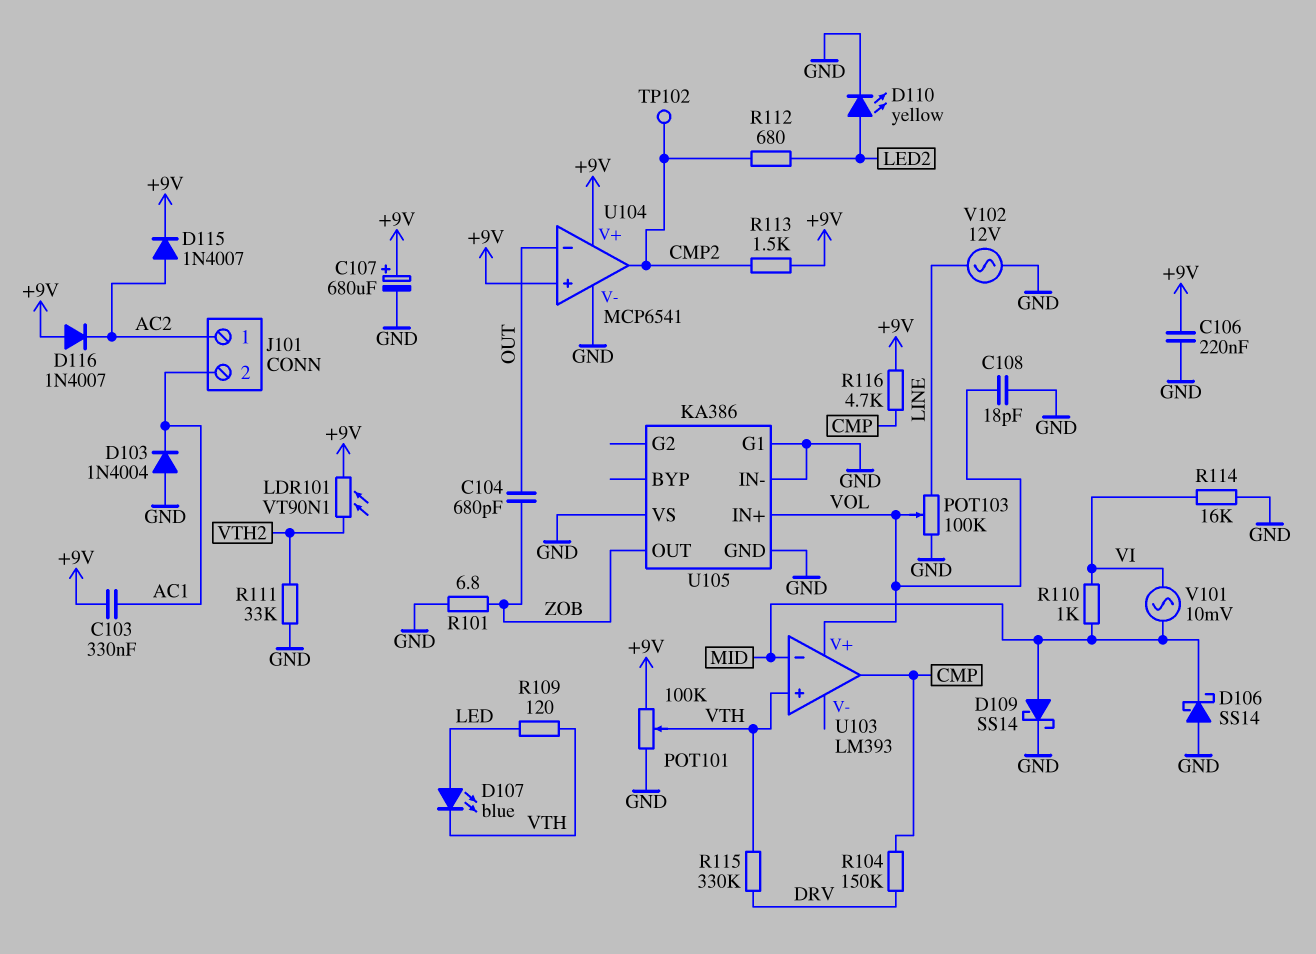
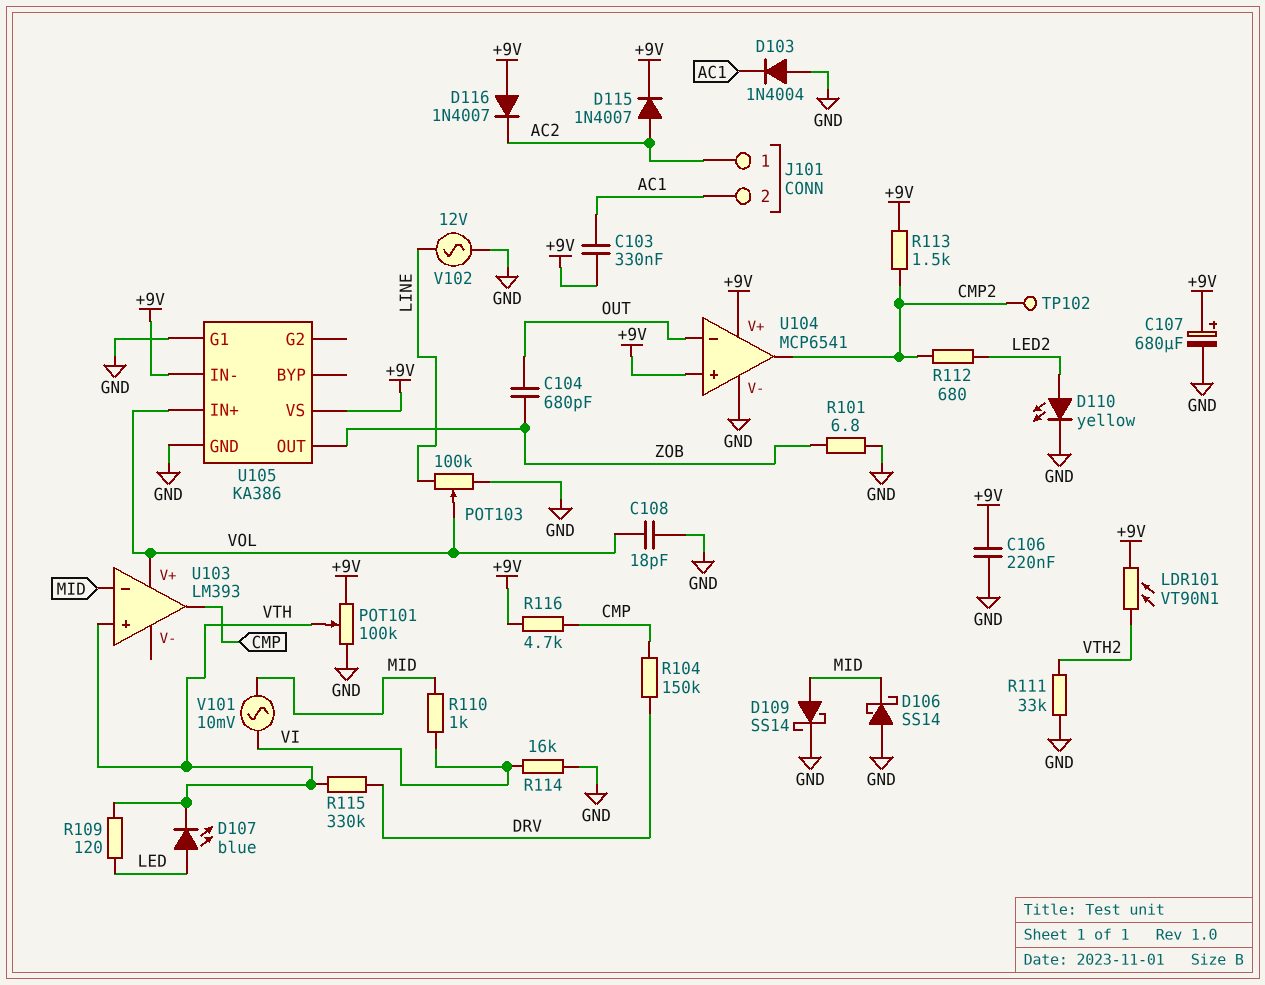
U105 pin IN-: GND -> +9V
U105 pin VS: GND -> +9V

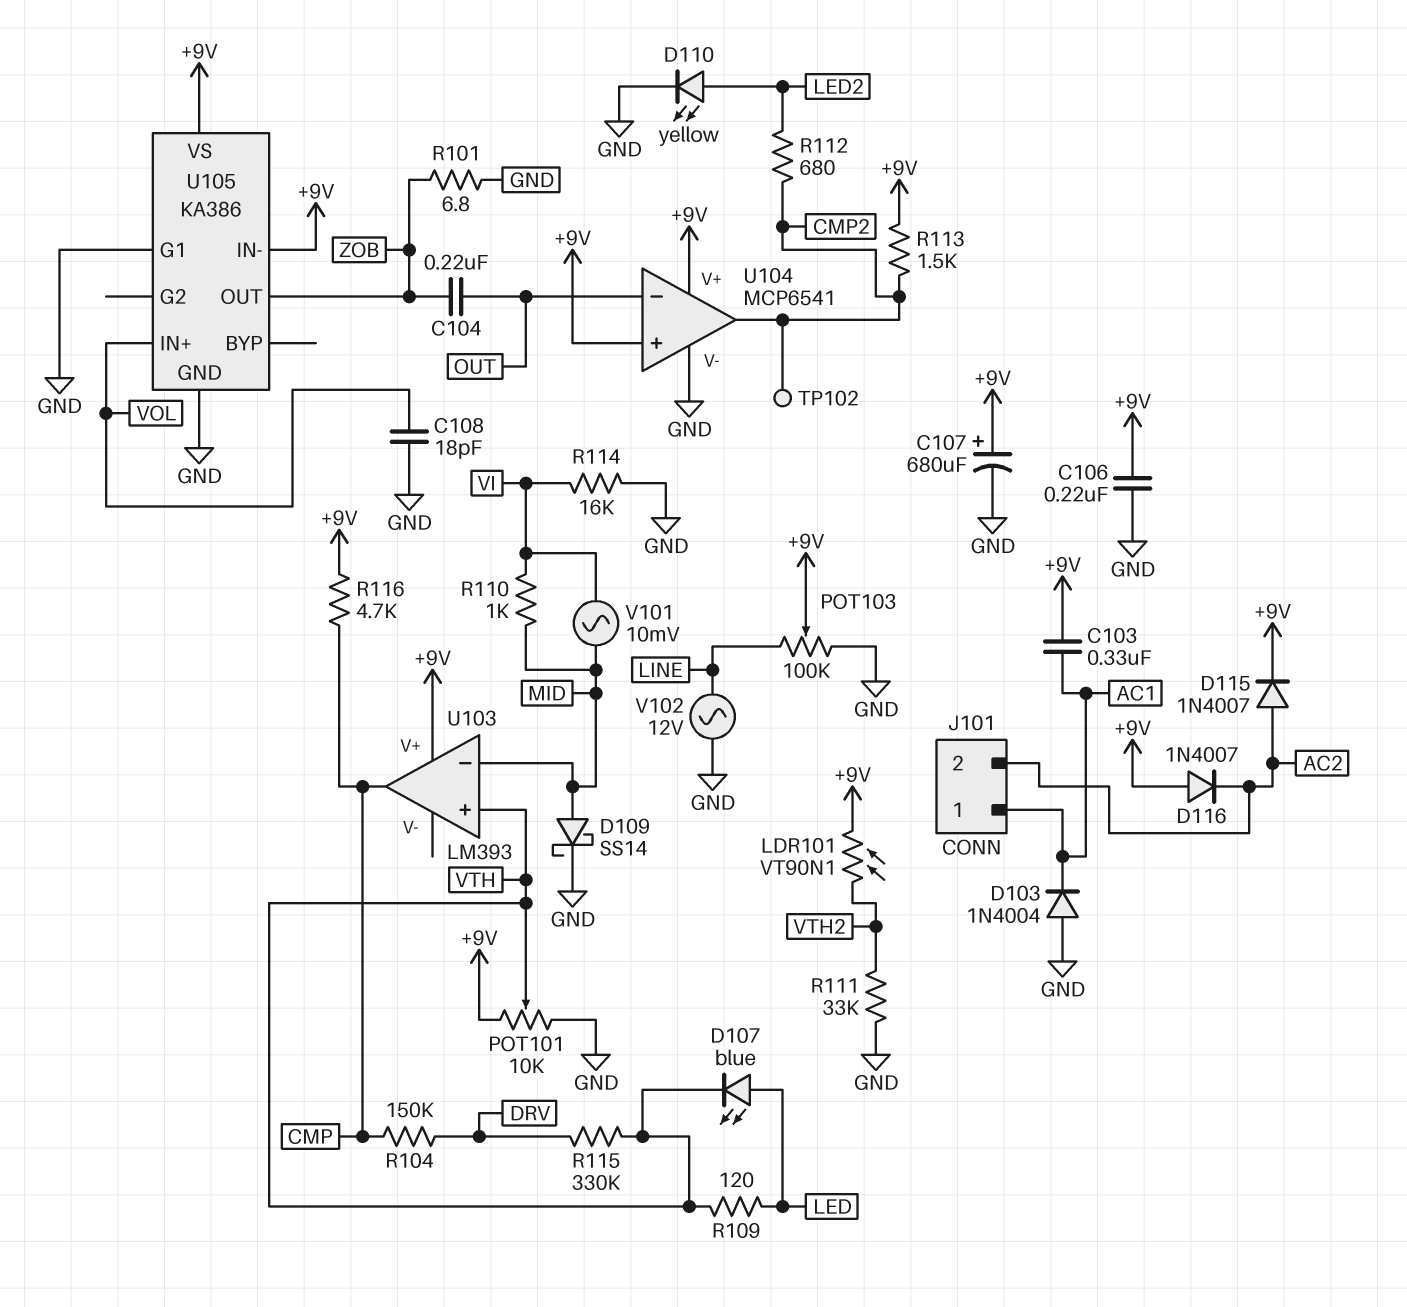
C104: 680pF (OUT, ZOB) -> 220nF (OUT, ZOB)
D106: schottky SS14 (A GND, K MID) -> none
J101 pin 1: AC2 -> AC1
J101 pin 2: AC1 -> AC2
POT101: 100k (+9V, GND, wiper VTH) -> 10k (+9V, GND, wiper VTH)
POT103: 100k (GND, LINE, wiper VOL) -> 100k (GND, LINE, wiper +9V)
U103 pin V+: VOL -> +9V

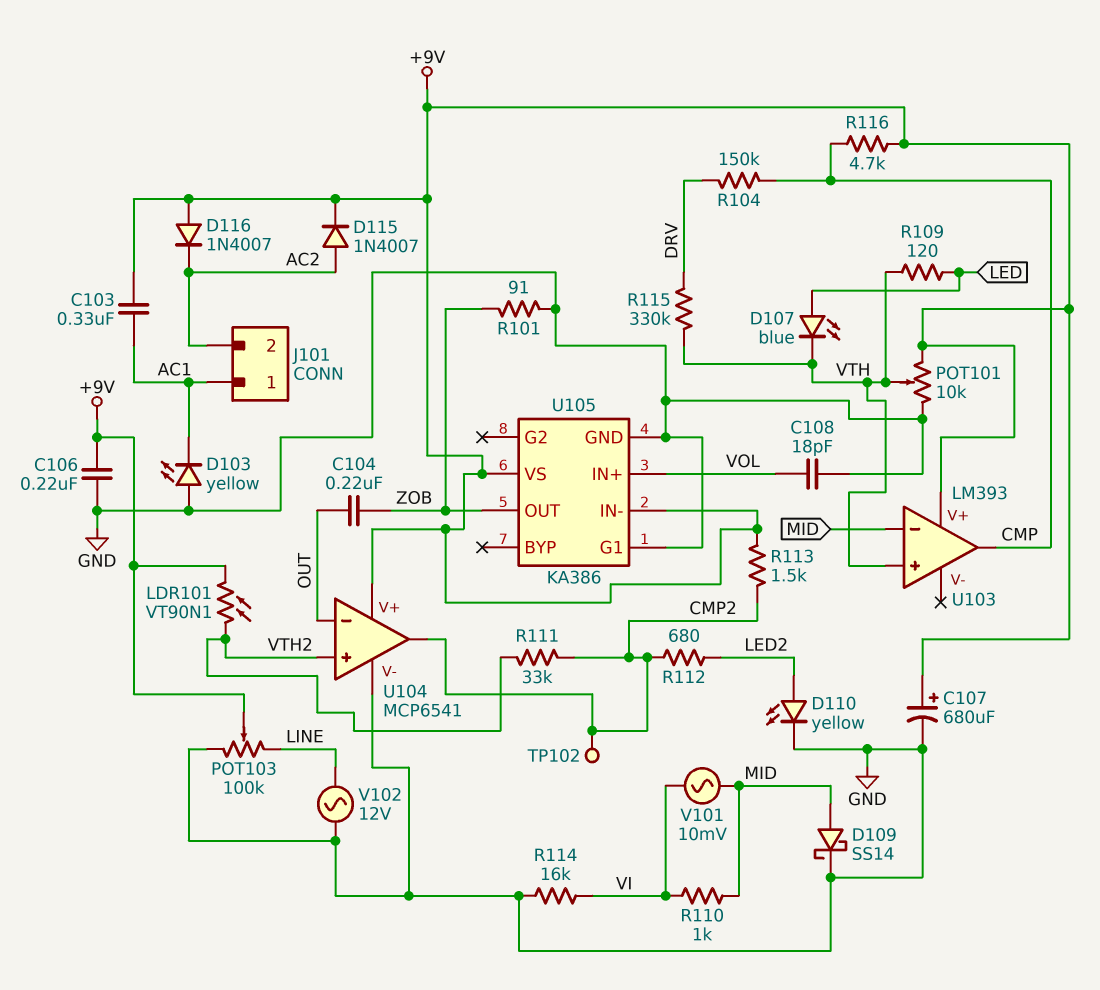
D103: diode 1N4004 (A GND, K AC1) -> LED yellow (A GND, K AC1)
R101: 6.8 (GND, ZOB) -> 91 (GND, ZOB)
R111: 33k (GND, VTH2) -> 33k (CMP2, VTH2)
U104 pin in+: +9V -> VTH2

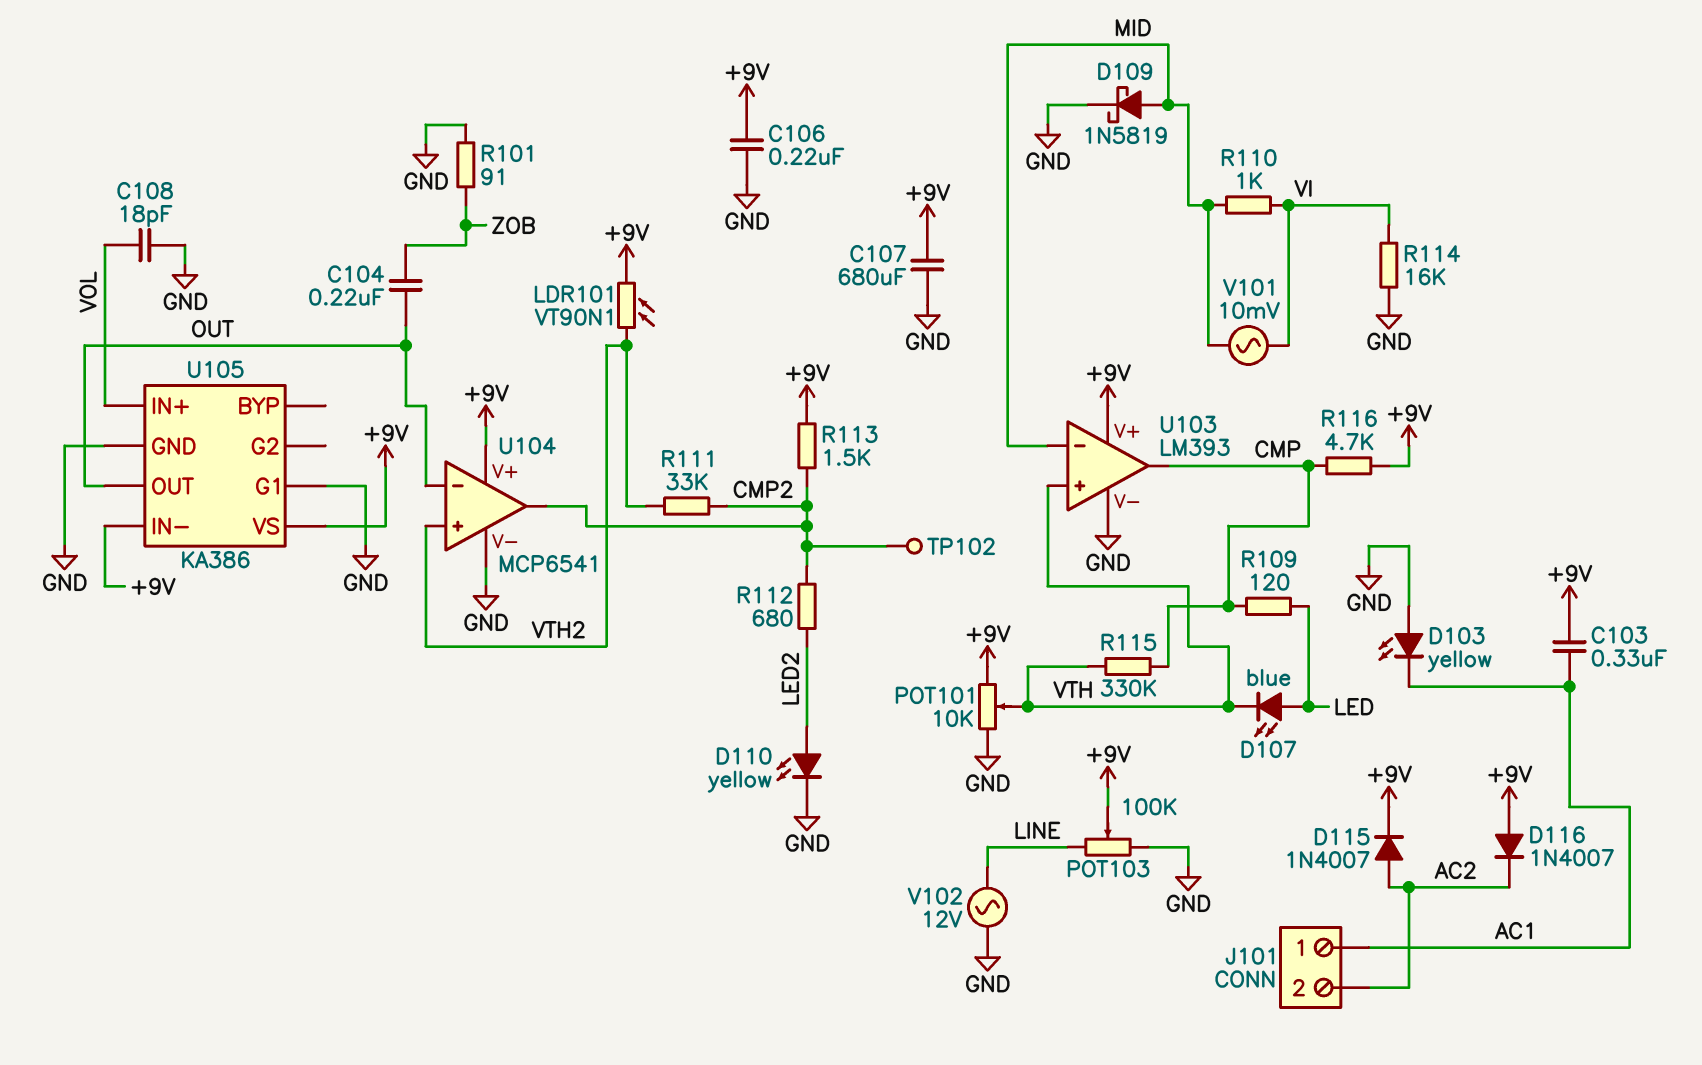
C107: 680uF (plus +9V, minus GND) -> 680uF (+9V, GND)
D109: schottky SS14 (A MID, K GND) -> schottky 1N5819 (A MID, K GND)
R104: 150k (CMP, DRV) -> none
R109: 120 (LED, VTH) -> 120 (CMP, LED)
R115: 330k (DRV, VTH) -> 330k (CMP, VTH)
U103 pin V-: none -> GND
U105 pin OUT: ZOB -> OUT

